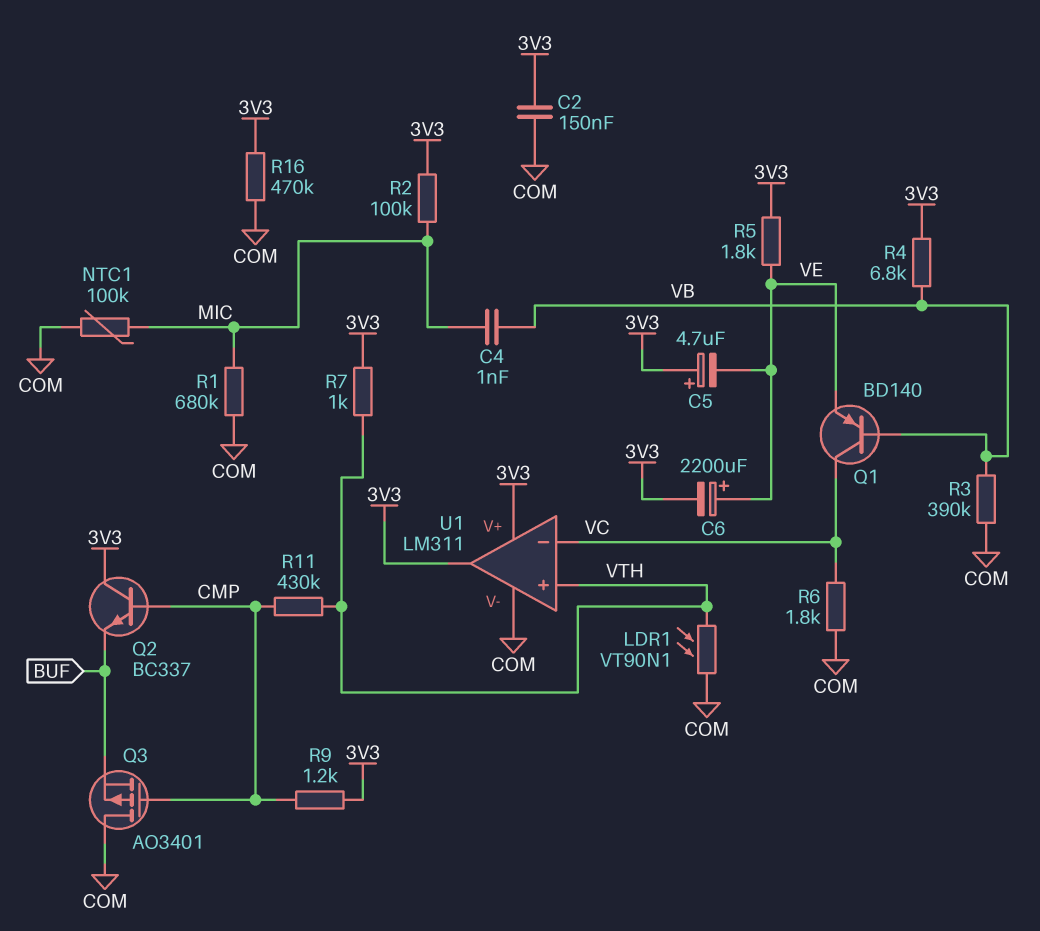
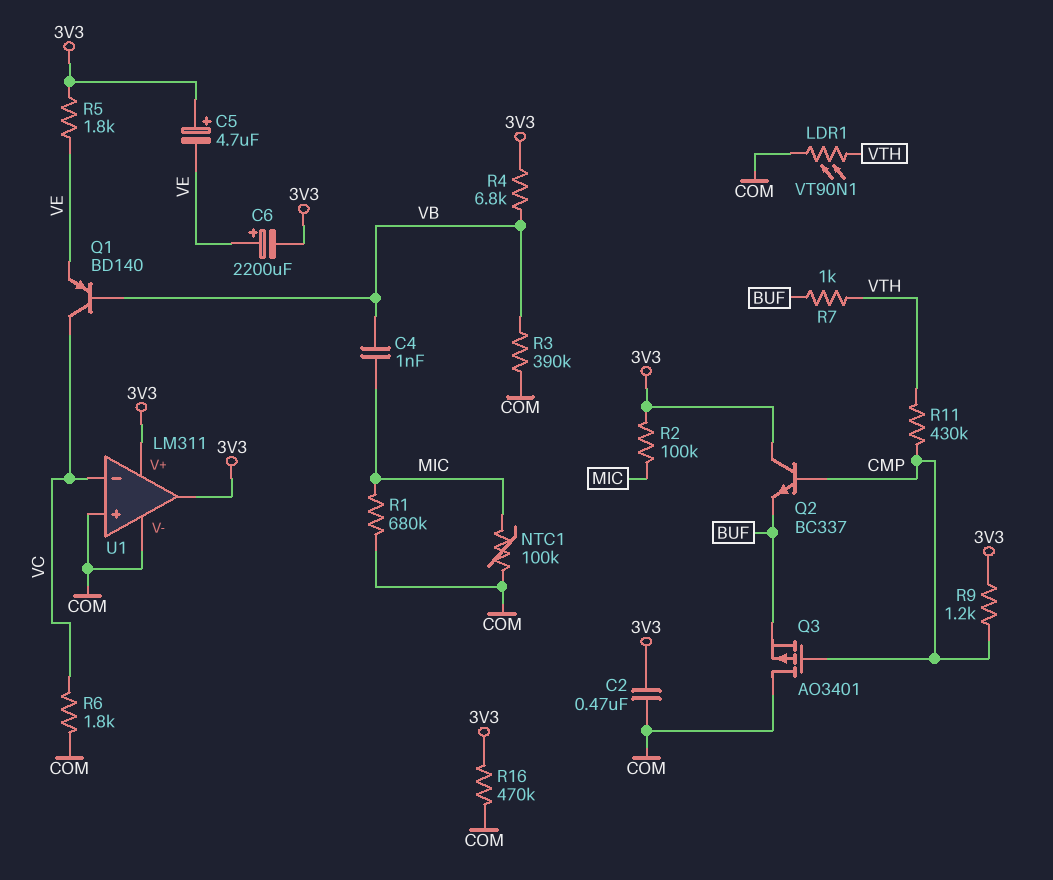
C2: 150nF (3V3, COM) -> 470nF (3V3, COM)
R7: 1k (3V3, VTH) -> 1k (BUF, VTH)
U1 pin in+: VTH -> COM

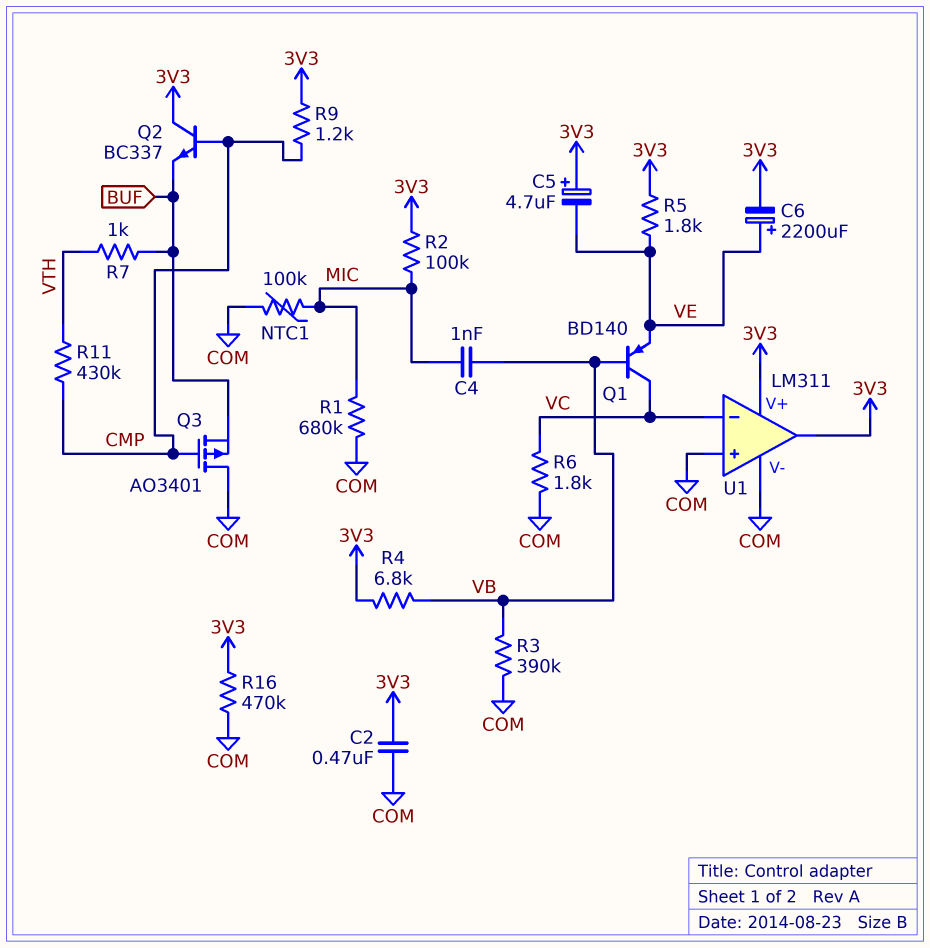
LDR1: VT90N1 (COM, VTH) -> none

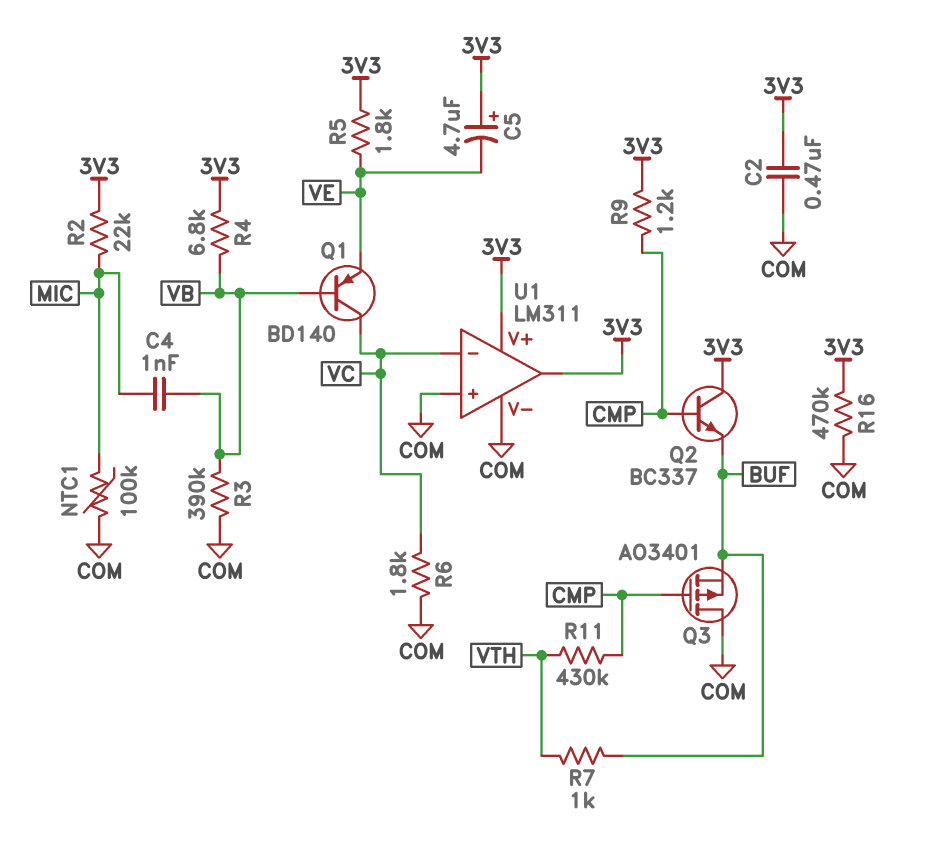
C6: 2200uF (plus VE, minus 3V3) -> none
R1: 680k (COM, MIC) -> none
R2: 100k (3V3, MIC) -> 22k (3V3, MIC)

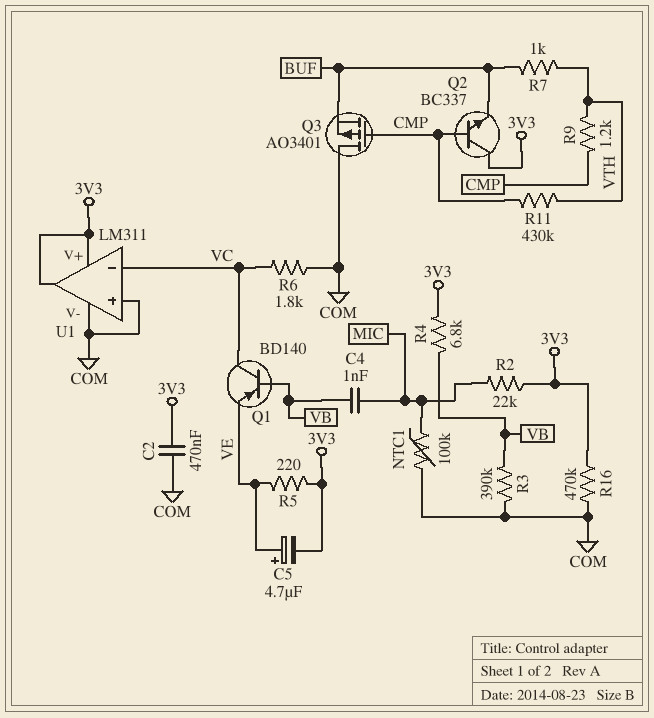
C5: 4.7uF (plus 3V3, minus VE) -> 4.7uF (plus VE, minus 3V3)
R5: 1.8k (3V3, VE) -> 220 (3V3, VE)
R9: 1.2k (3V3, CMP) -> 1.2k (CMP, VTH)

